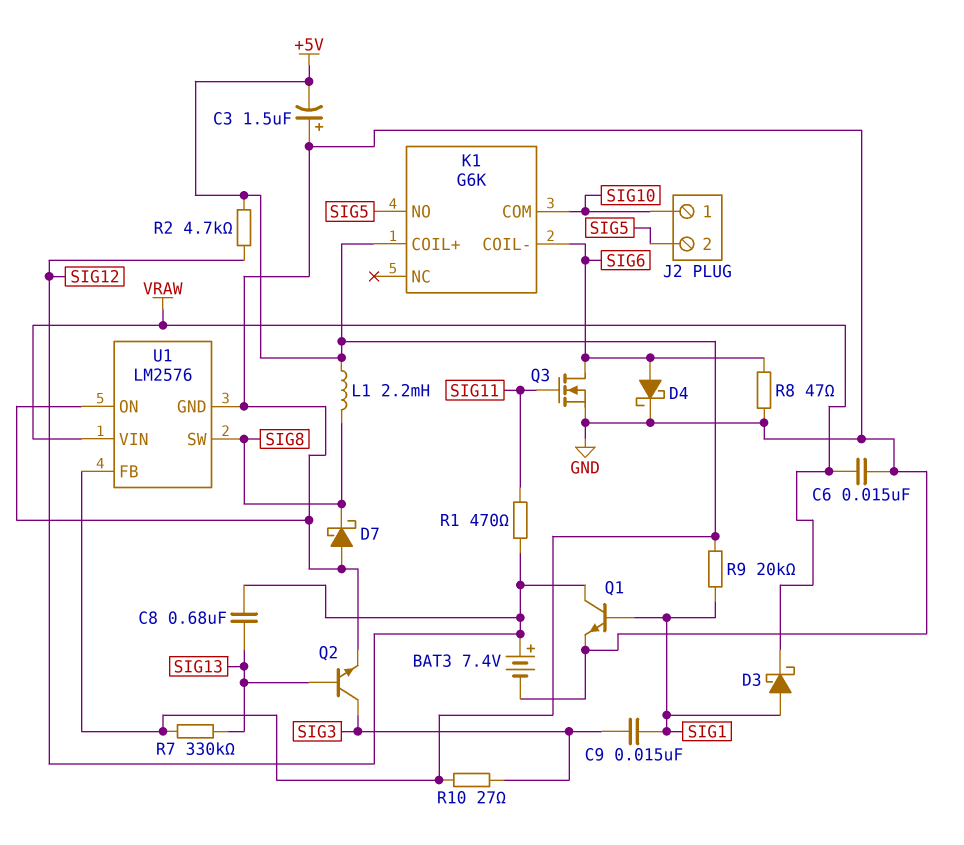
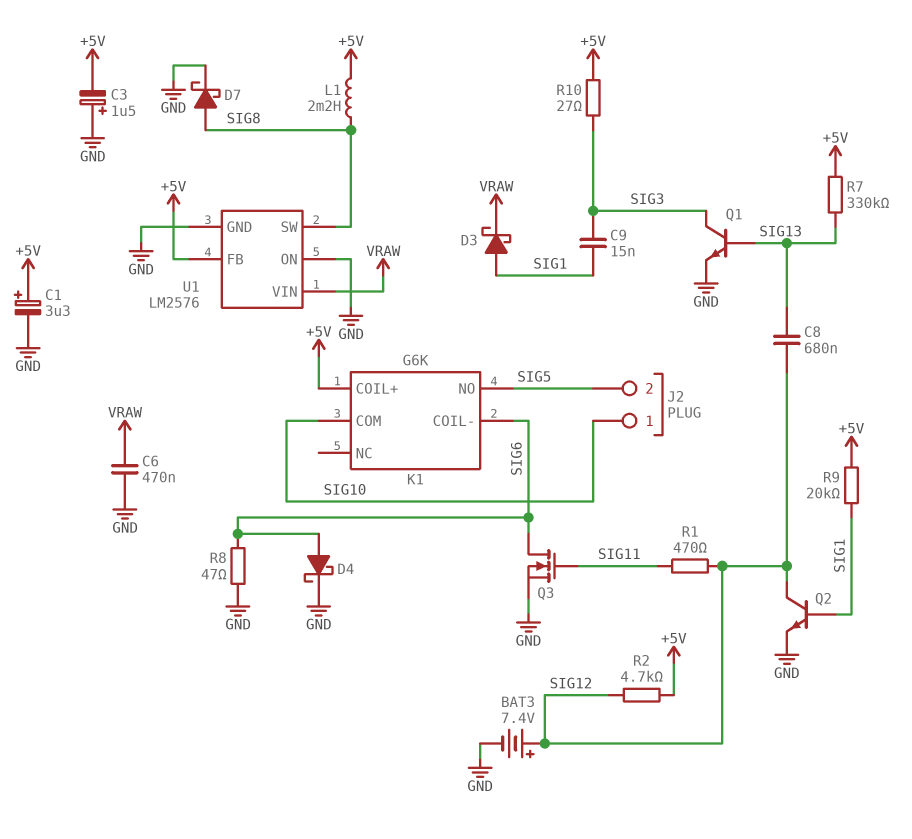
C1: none -> 3.3uF (plus +5V, minus GND)
C6: 15nF (GND, VRAW) -> 470nF (GND, VRAW)
D7: schottky (A GND, K SIG8) -> schottky (A SIG8, K GND)
Q1: NPN (B SIG1, C SIG12, E GND) -> NPN (B SIG13, C SIG3, E GND)
Q2: NPN (B SIG13, C SIG3, E GND) -> NPN (B SIG1, C SIG12, E GND)

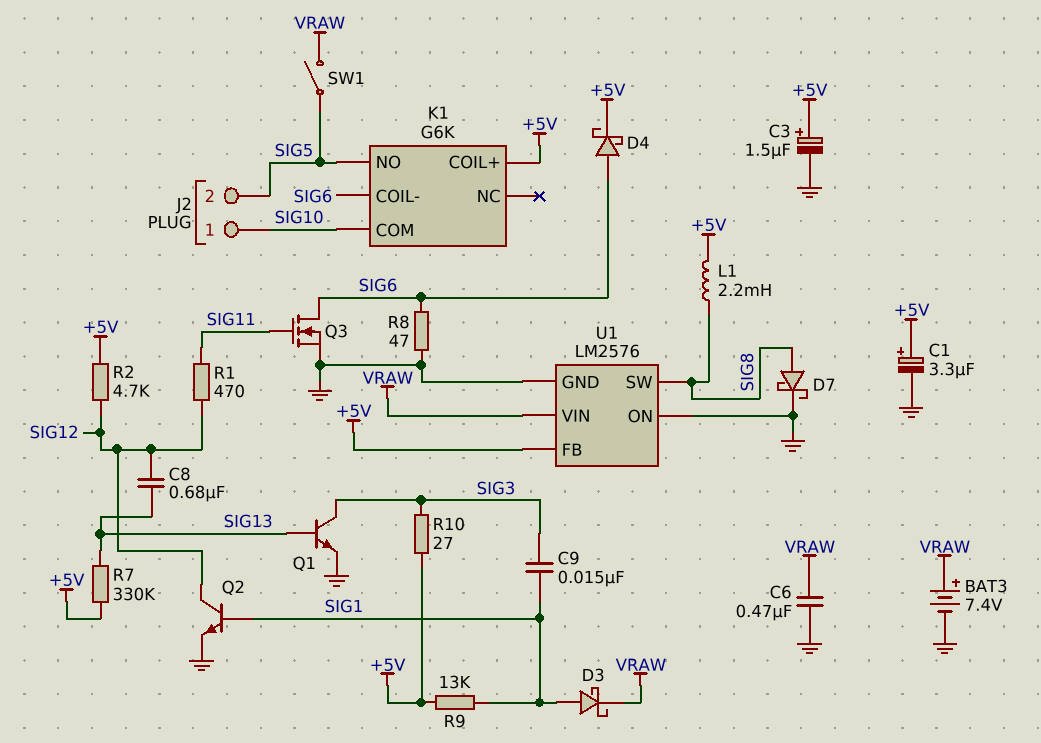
BAT3: 7.4V (plus SIG12, minus GND) -> 7.4V (plus VRAW, minus GND)
C3: 1.5uF (plus GND, minus +5V) -> 1.5uF (plus +5V, minus GND)
D4: schottky (A SIG6, K GND) -> schottky (A SIG6, K +5V)
R9: 20k (+5V, SIG1) -> 13k (+5V, SIG1)
SW1: none -> switch (SIG5, VRAW)

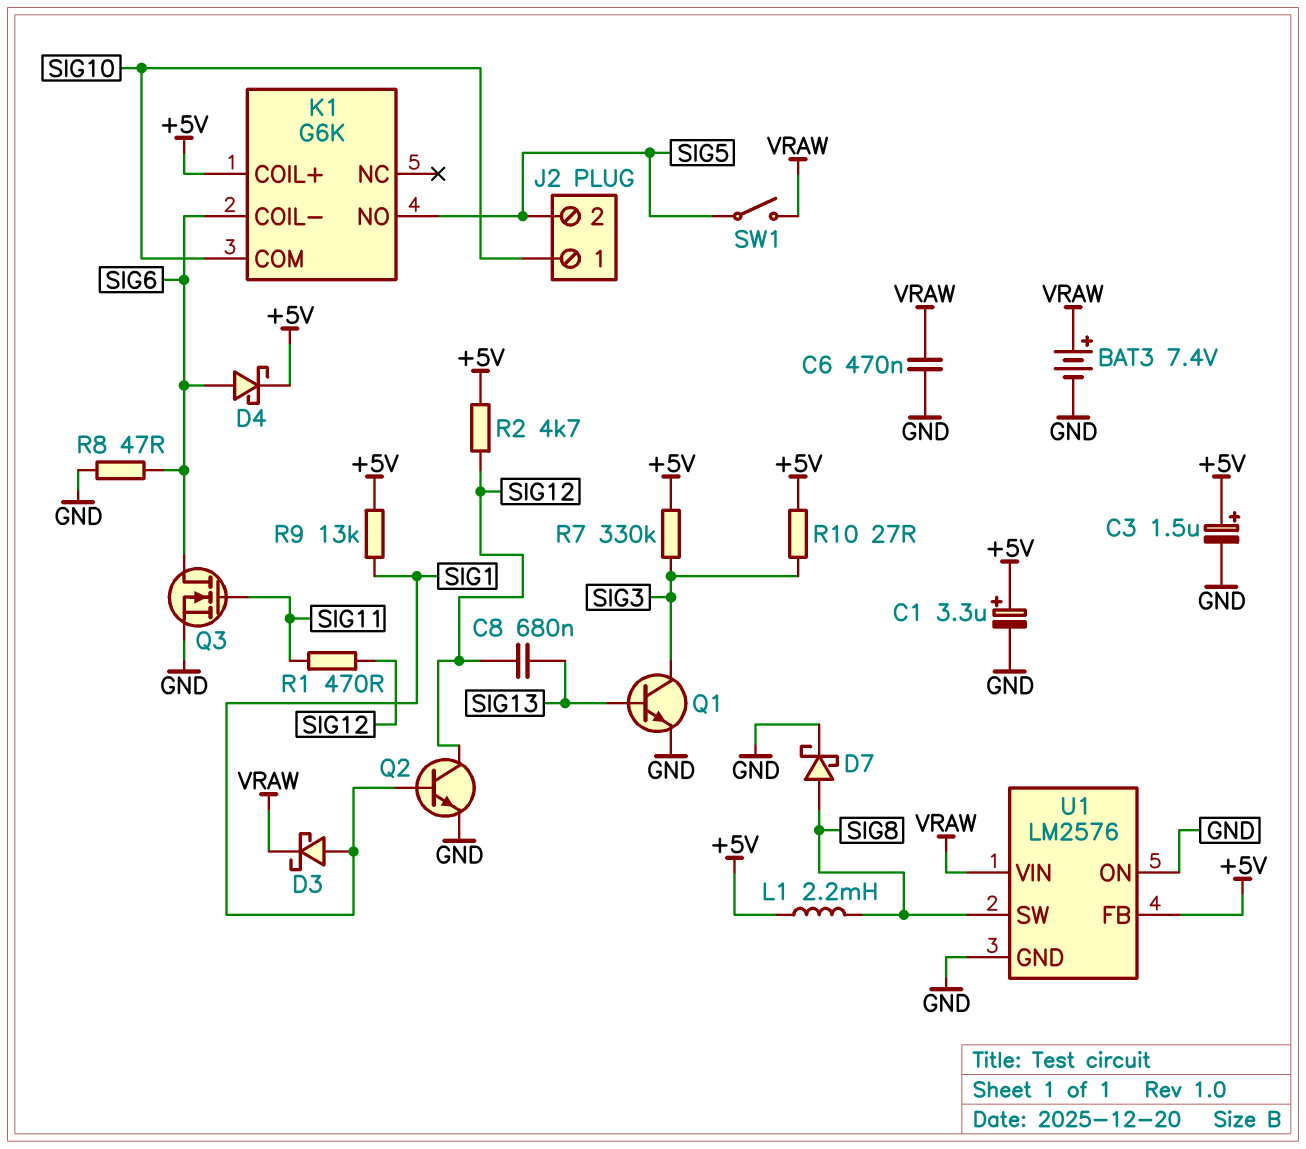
C9: 15nF (SIG1, SIG3) -> none
R7: 330k (+5V, SIG13) -> 330k (+5V, SIG3)

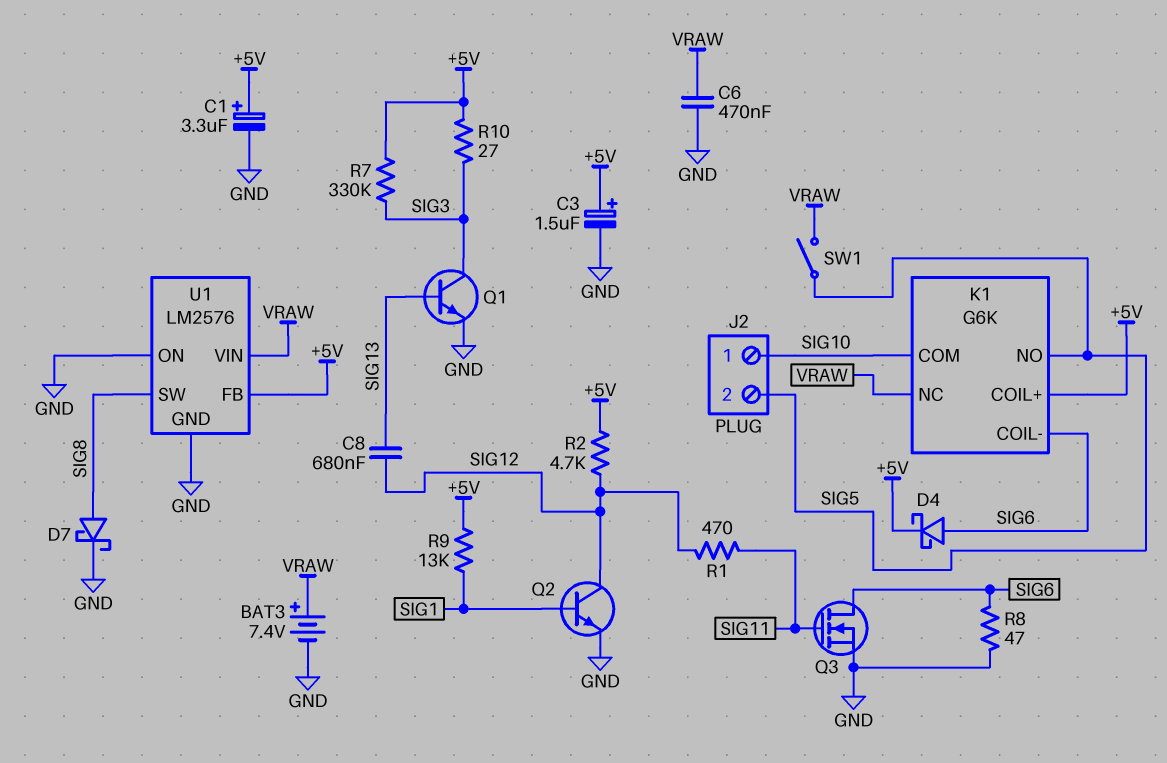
D3: schottky (A SIG1, K VRAW) -> none
K1 pin NC: none -> VRAW
L1: 2.2mH (+5V, SIG8) -> none

